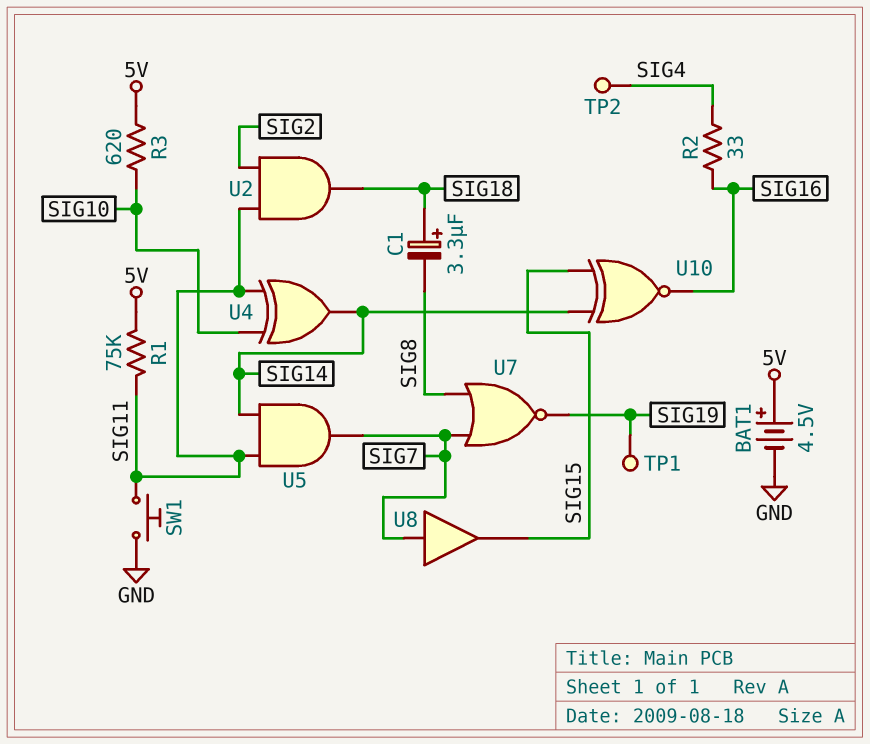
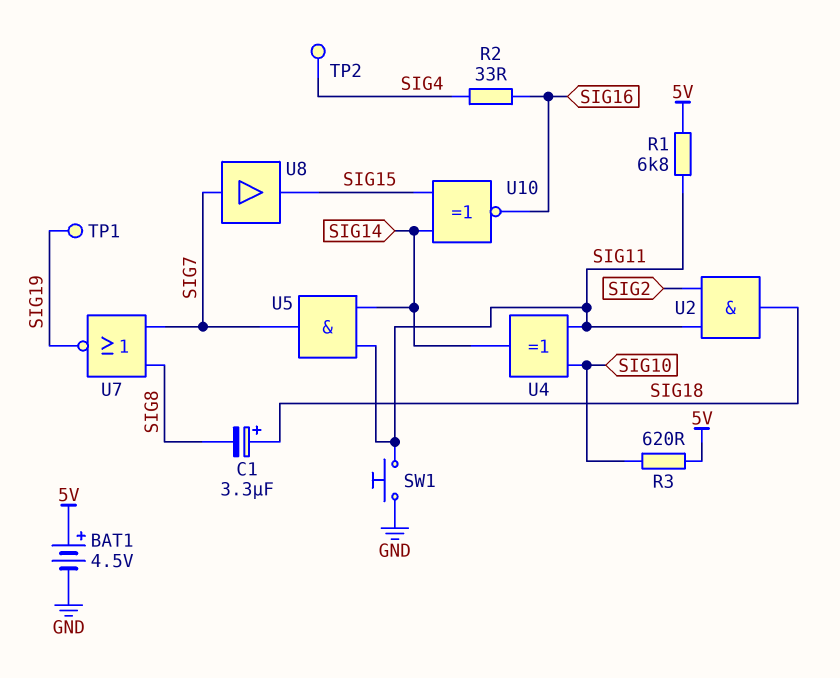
R1: 75k (5V, SIG11) -> 6.8k (5V, SIG11)

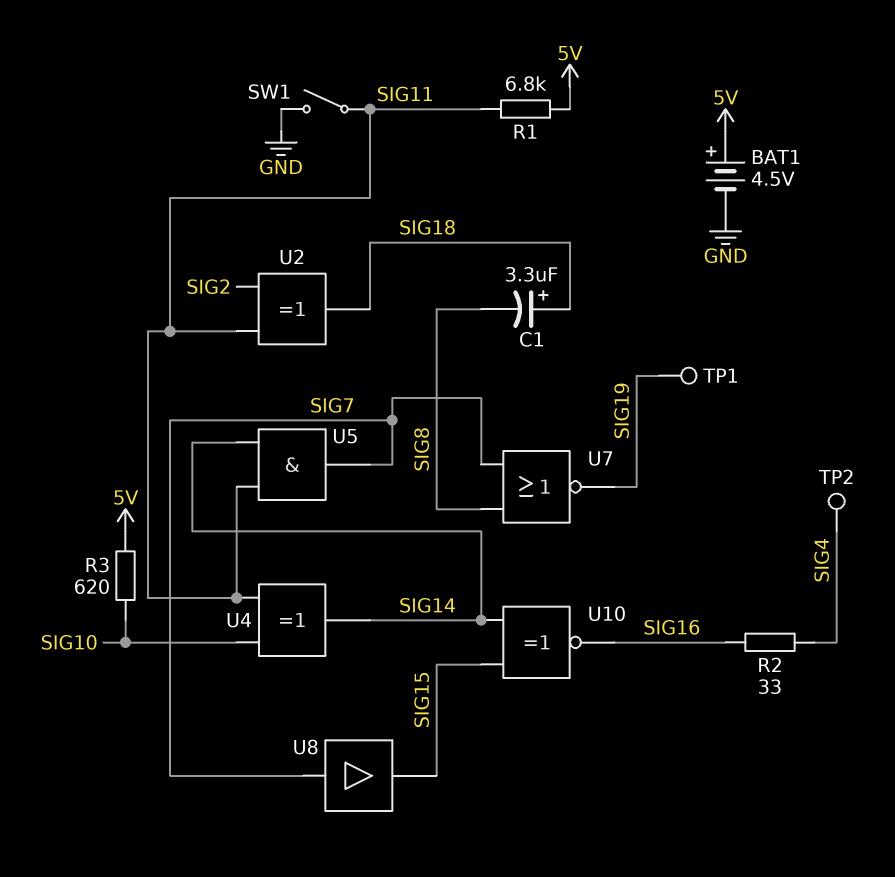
SW1: button (GND, SIG11) -> switch (GND, SIG11)
U2: AND (in SIG2, in SIG11, out SIG18) -> XOR (in SIG2, in SIG11, out SIG18)

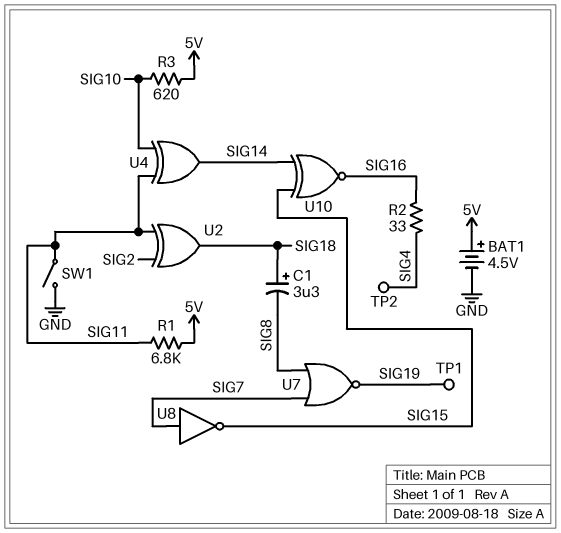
U5: AND (in SIG11, in SIG14, out SIG7) -> none
U8: buffer (in SIG7, out SIG15) -> NOT (in SIG7, out SIG15)

